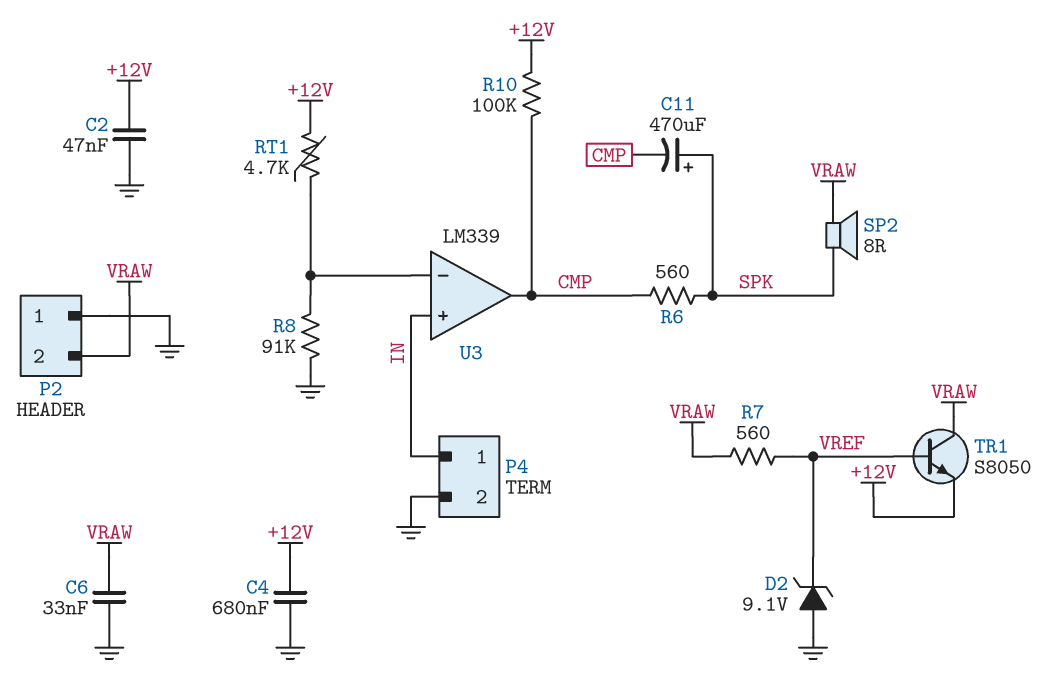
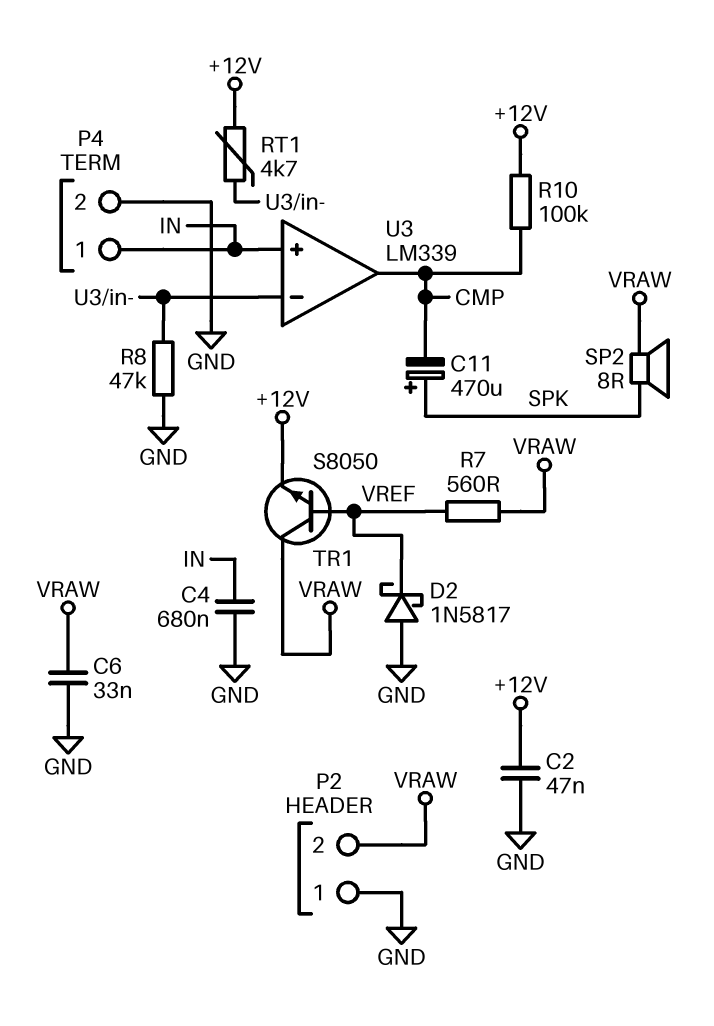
C4: 680nF (+12V, GND) -> 680nF (GND, IN)
D2: zener 9.1V (A GND, K VREF) -> schottky 1N5817 (A GND, K VREF)
R6: 560 (CMP, SPK) -> none
R8: 91k (GND, U3/in-) -> 47k (GND, U3/in-)

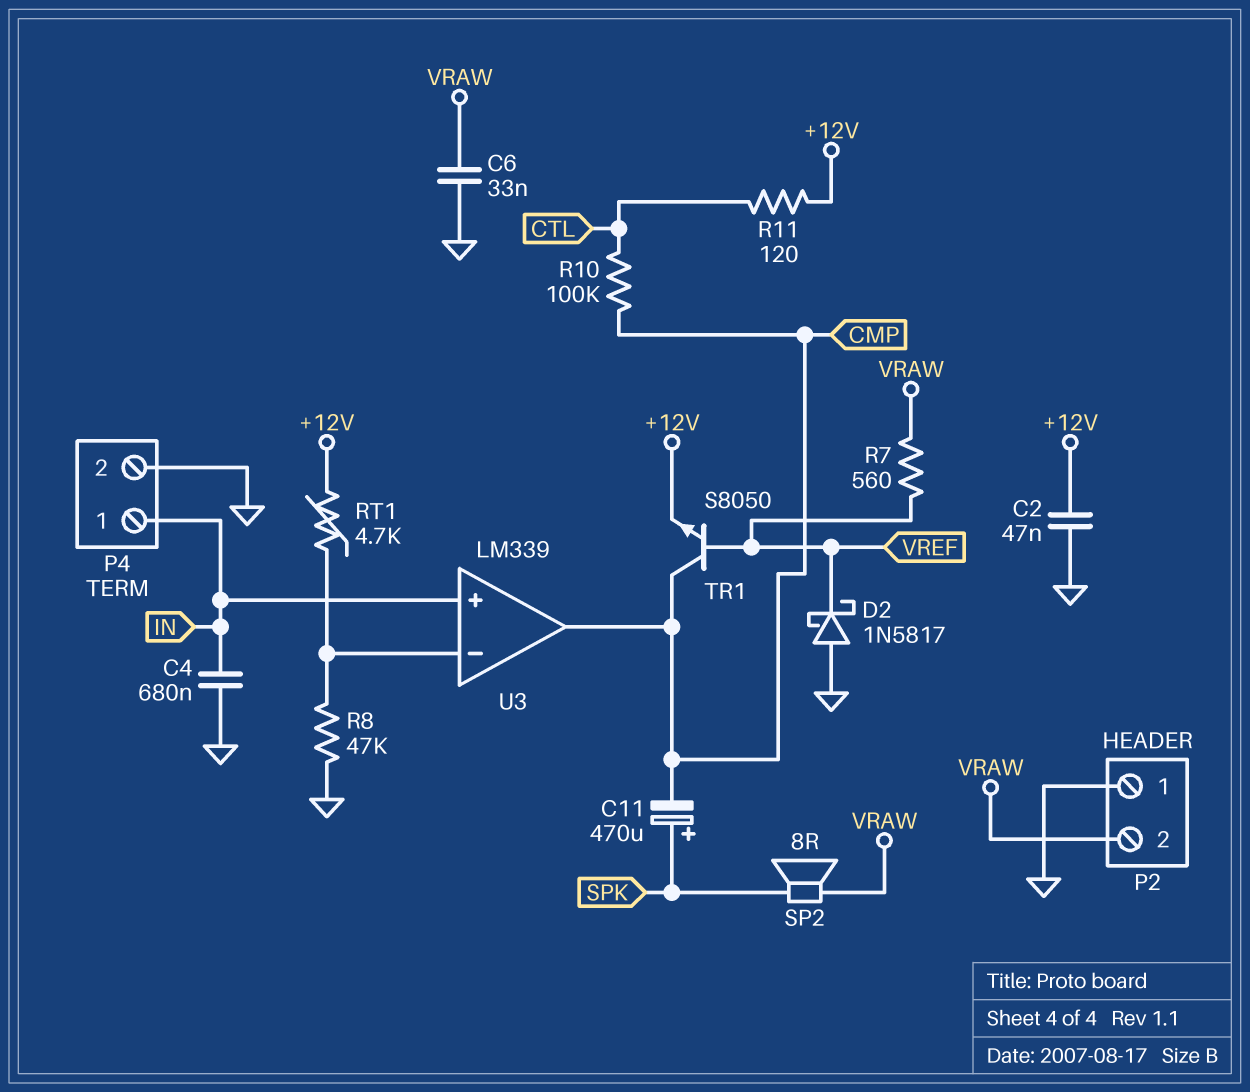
R10: 100k (+12V, CMP) -> 100k (CMP, CTL)
R11: none -> 120 (+12V, CTL)
TR1: NPN S8050 (B VREF, C VRAW, E +12V) -> NPN S8050 (B VREF, C CMP, E +12V)

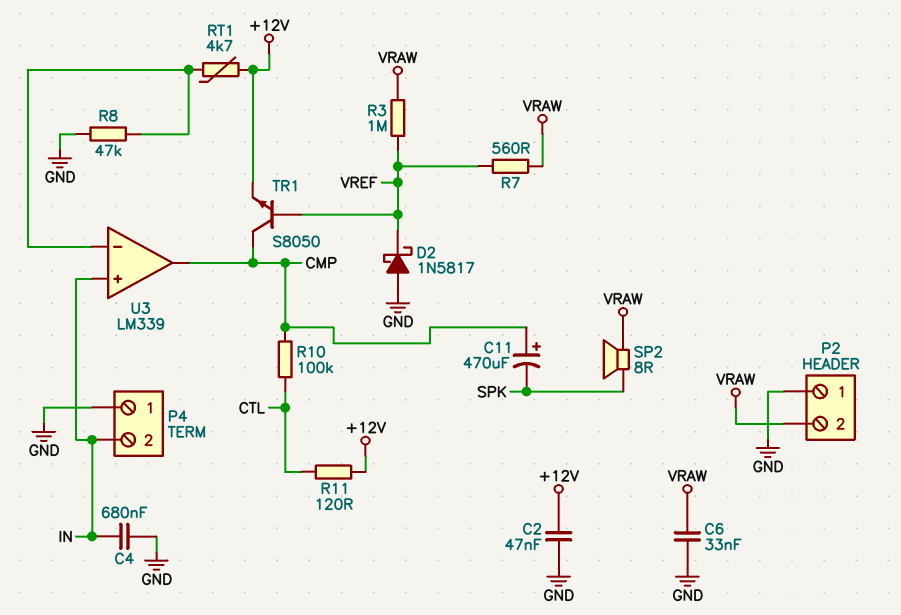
C11: 470uF (plus SPK, minus CMP) -> 470uF (plus CMP, minus SPK)
P4 pin 1: IN -> GND
P4 pin 2: GND -> IN
R3: none -> 1M (VRAW, VREF)

